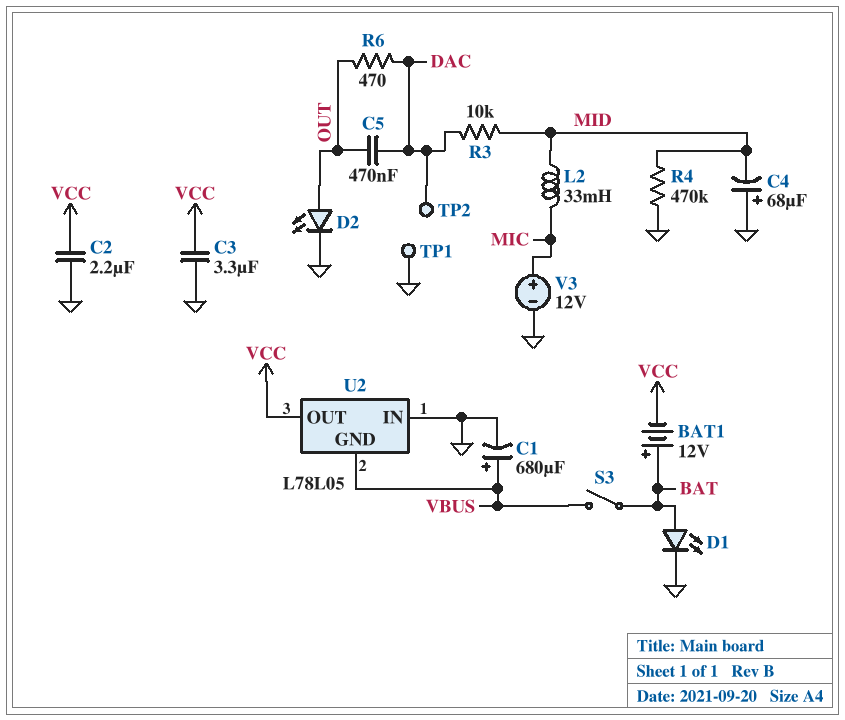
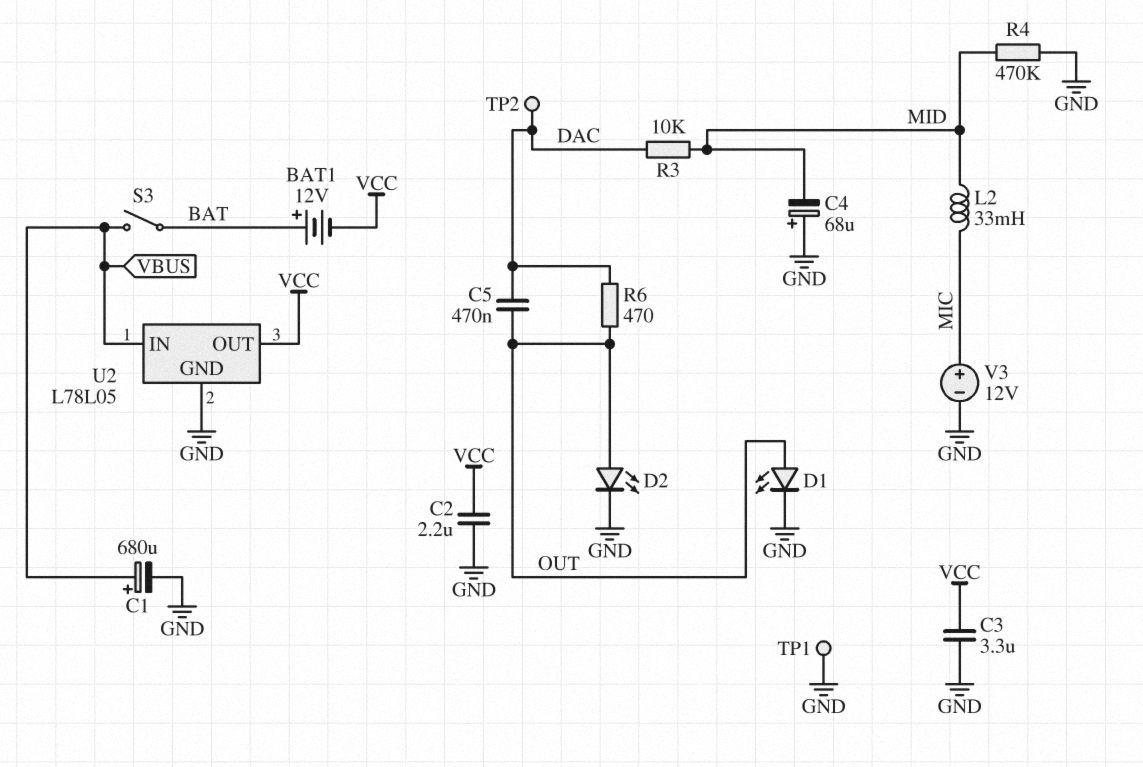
D1: LED (A BAT, K GND) -> LED (A OUT, K GND)
U2 pin GND: VBUS -> GND
U2 pin IN: GND -> VBUS

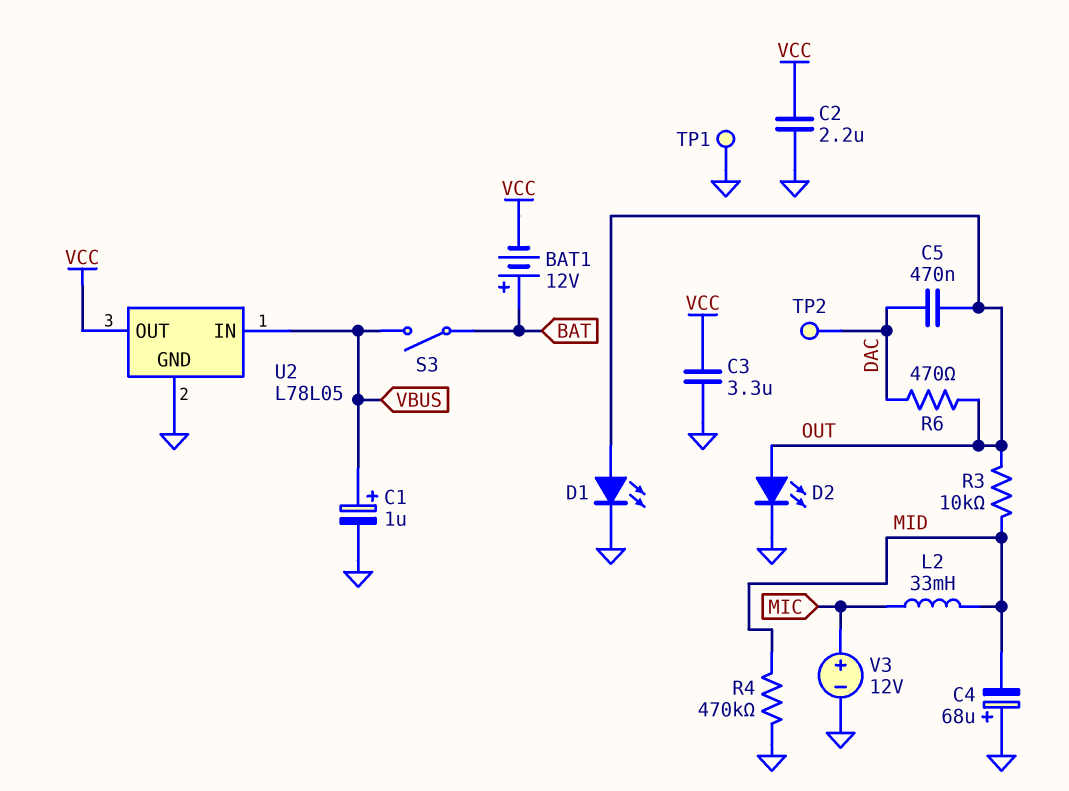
C1: 680uF (plus VBUS, minus GND) -> 1uF (plus VBUS, minus GND)
R3: 10k (DAC, MID) -> 10k (MID, OUT)

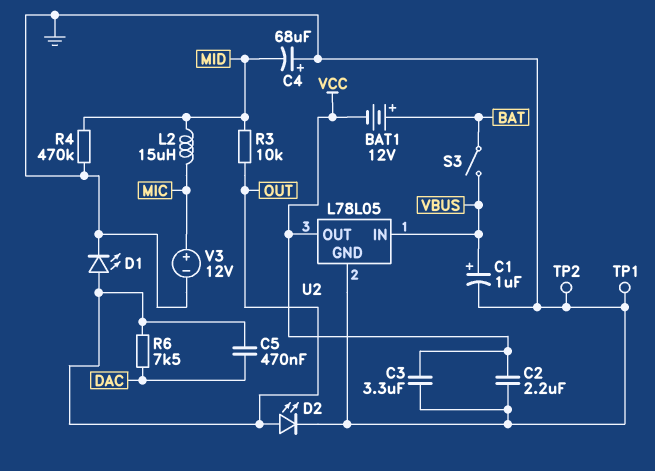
L2: 33mH (MIC, MID) -> 15uH (MIC, MID)
R6: 470 (DAC, OUT) -> 7.5k (DAC, OUT)
TP2: test point (DAC) -> test point (GND)

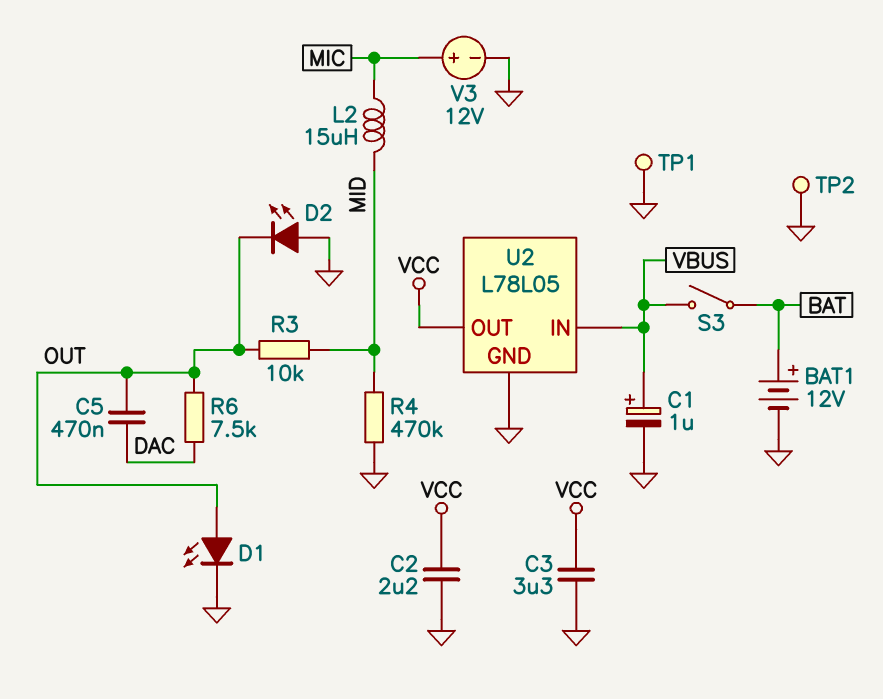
BAT1: 12V (plus BAT, minus VCC) -> 12V (plus BAT, minus GND)
C4: 68uF (plus GND, minus MID) -> none
D2: LED (A OUT, K GND) -> LED (A GND, K OUT)

